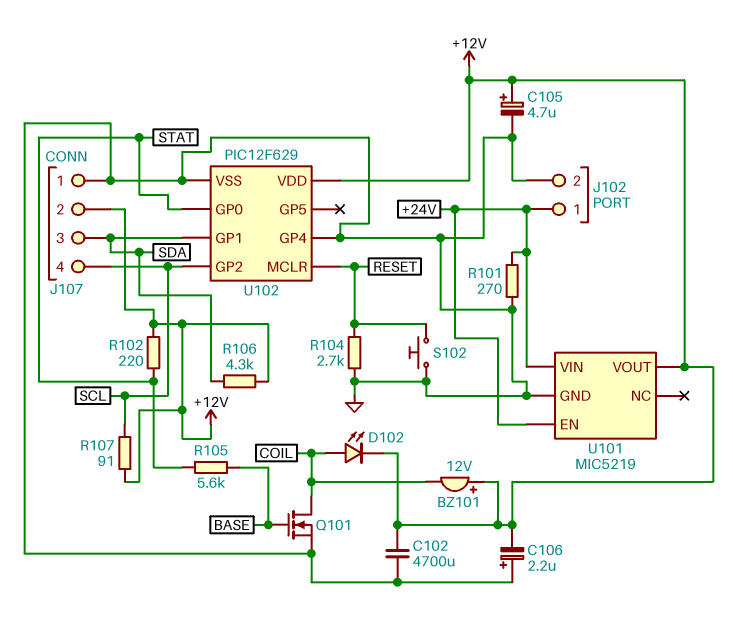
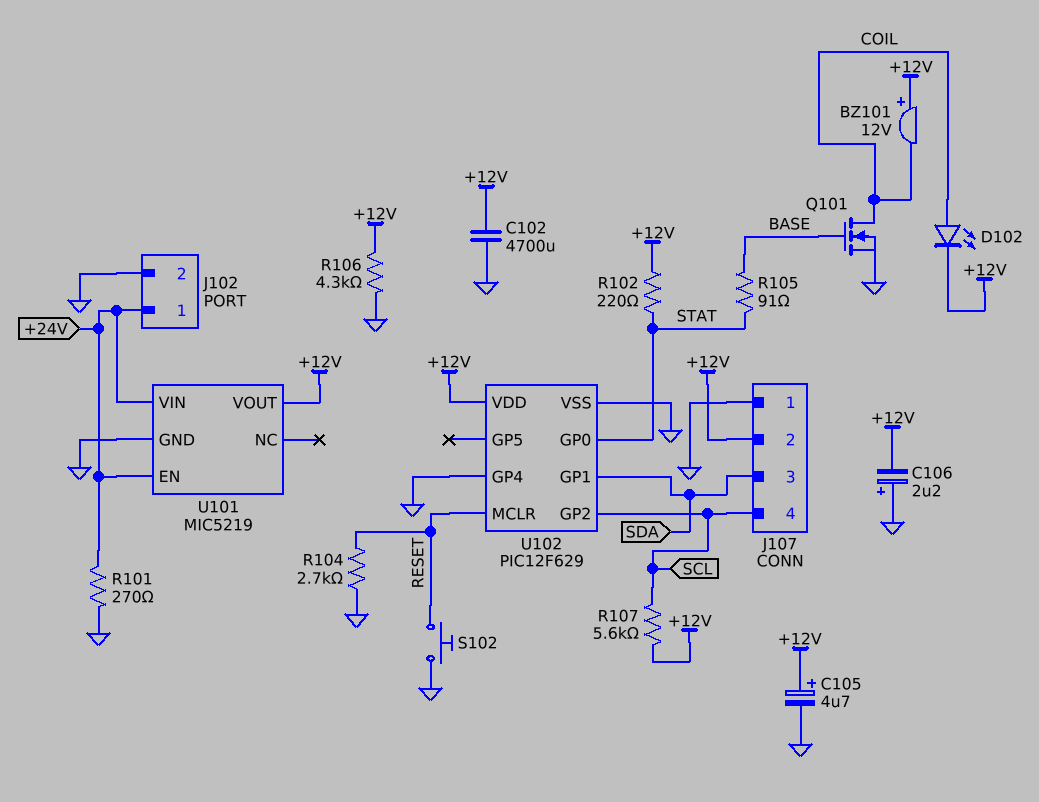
R105: 5.6k (BASE, STAT) -> 91 (BASE, STAT)
R106: 4.3k (+12V, SDA) -> 4.3k (+12V, GND)
R107: 91 (+12V, SCL) -> 5.6k (+12V, SCL)

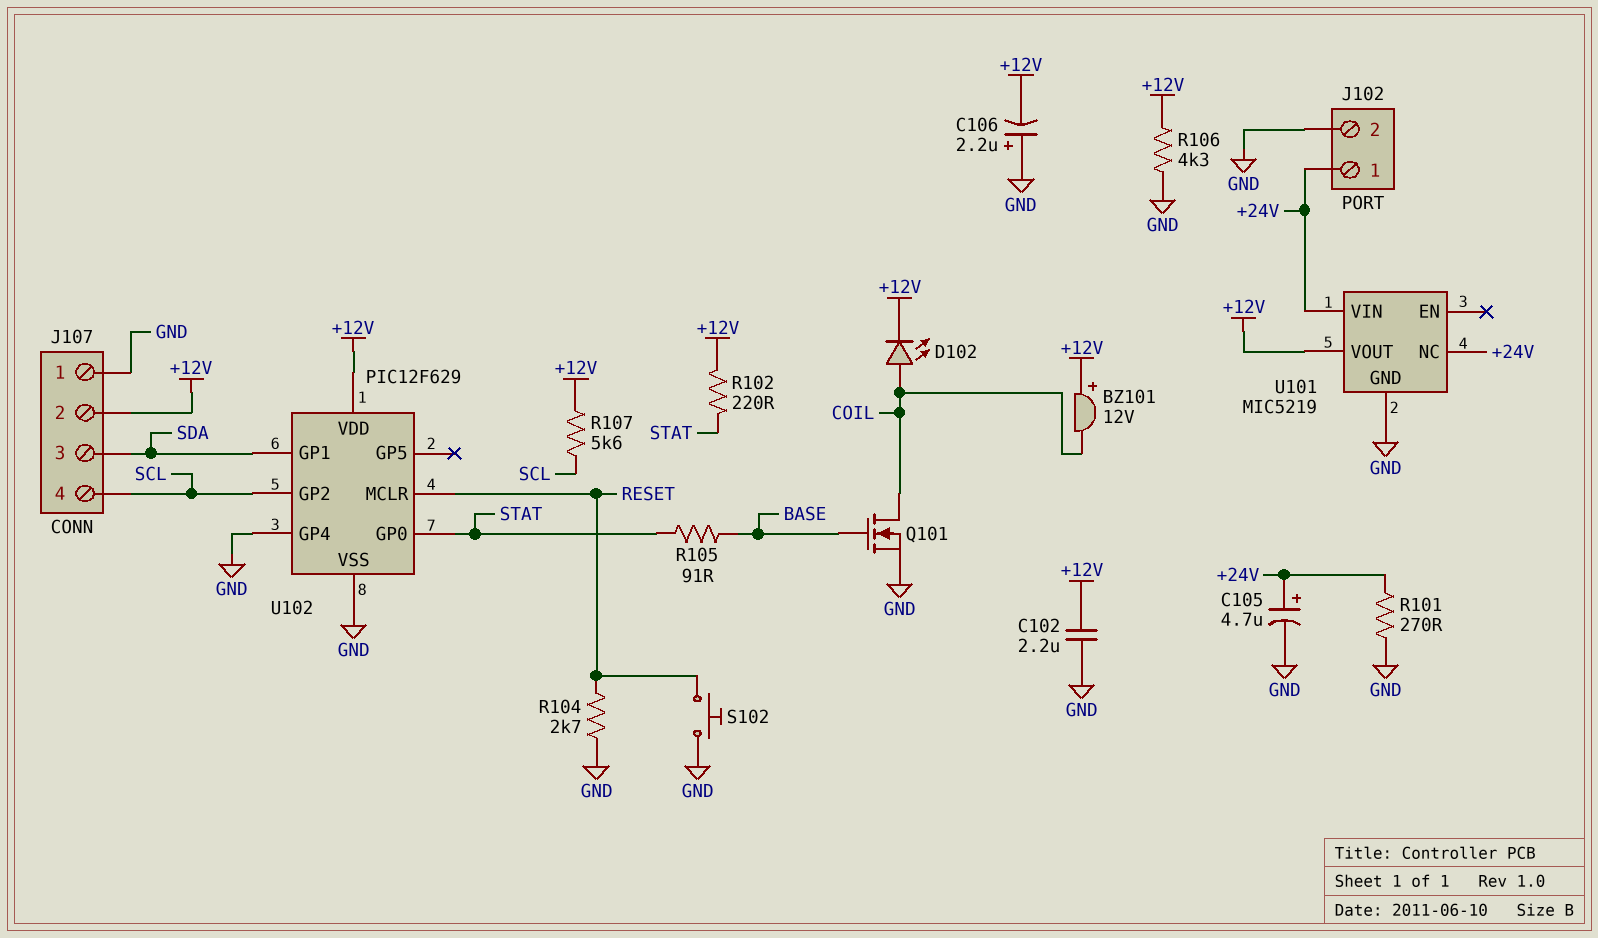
C102: 4700uF (+12V, GND) -> 2.2uF (+12V, GND)
C105: 4.7uF (plus +12V, minus GND) -> 4.7uF (plus +24V, minus GND)
U101 pin EN: +24V -> none
U101 pin NC: none -> +24V

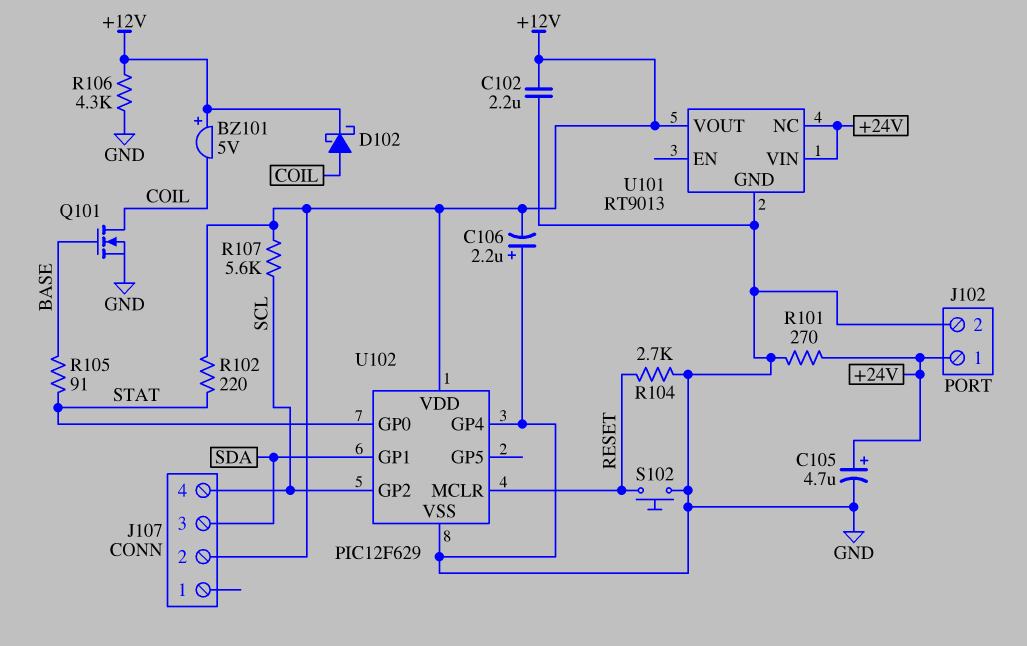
BZ101: buzzer 12V (plus +12V, minus COIL) -> buzzer 5V (plus +12V, minus COIL)
D102: LED (A COIL, K +12V) -> schottky (A COIL, K +12V)
J107 pin 1: GND -> none
U101: MIC5219 -> RT9013

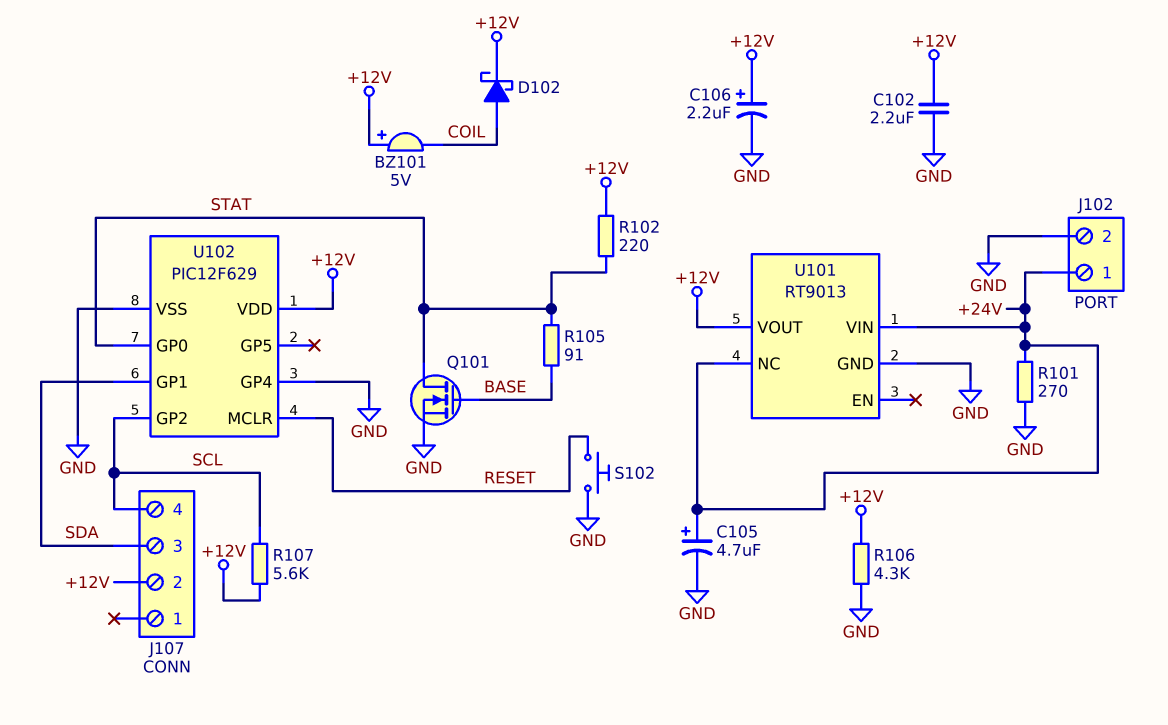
C106: 2.2uF (plus GND, minus +12V) -> 2.2uF (plus +12V, minus GND)
Q101: NMOS (G BASE, D COIL, S GND) -> NMOS (G BASE, D STAT, S GND)
R104: 2.7k (GND, RESET) -> none

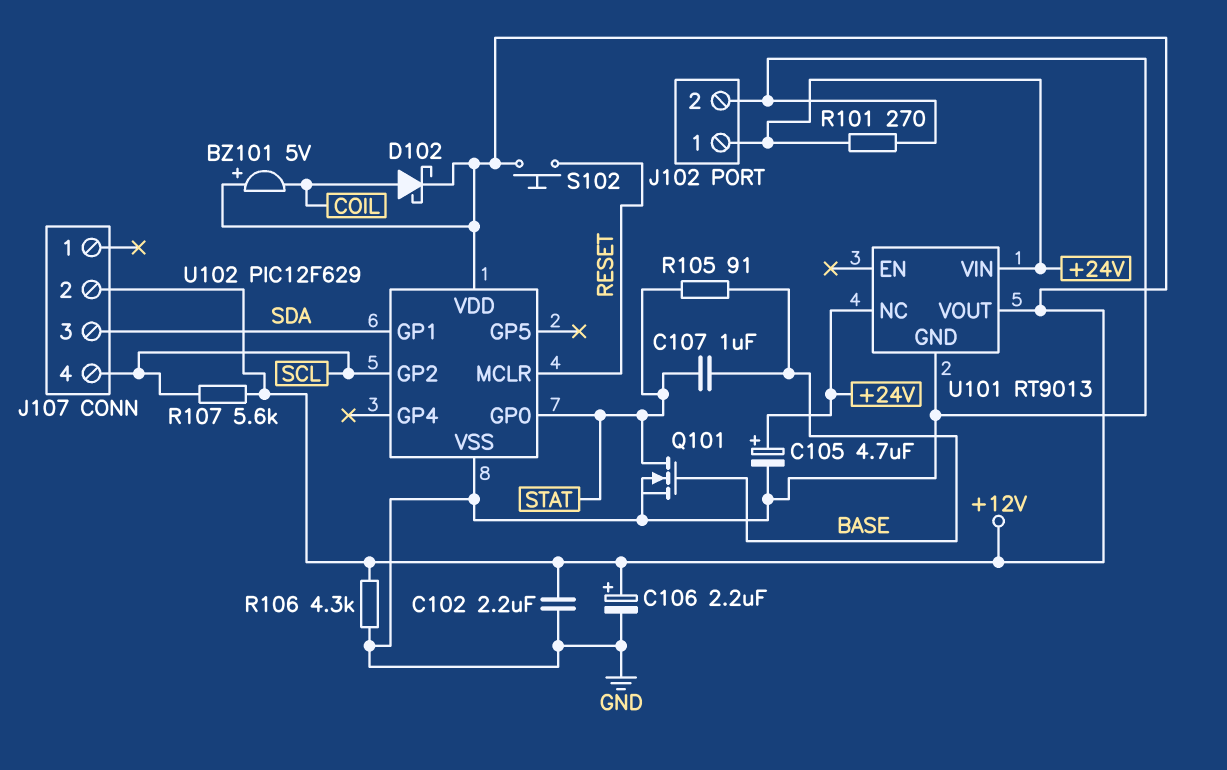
C107: none -> 1uF (BASE, STAT)
R102: 220 (+12V, STAT) -> none
S102: button (GND, RESET) -> button (+12V, RESET)
U102 pin GP4: GND -> none

